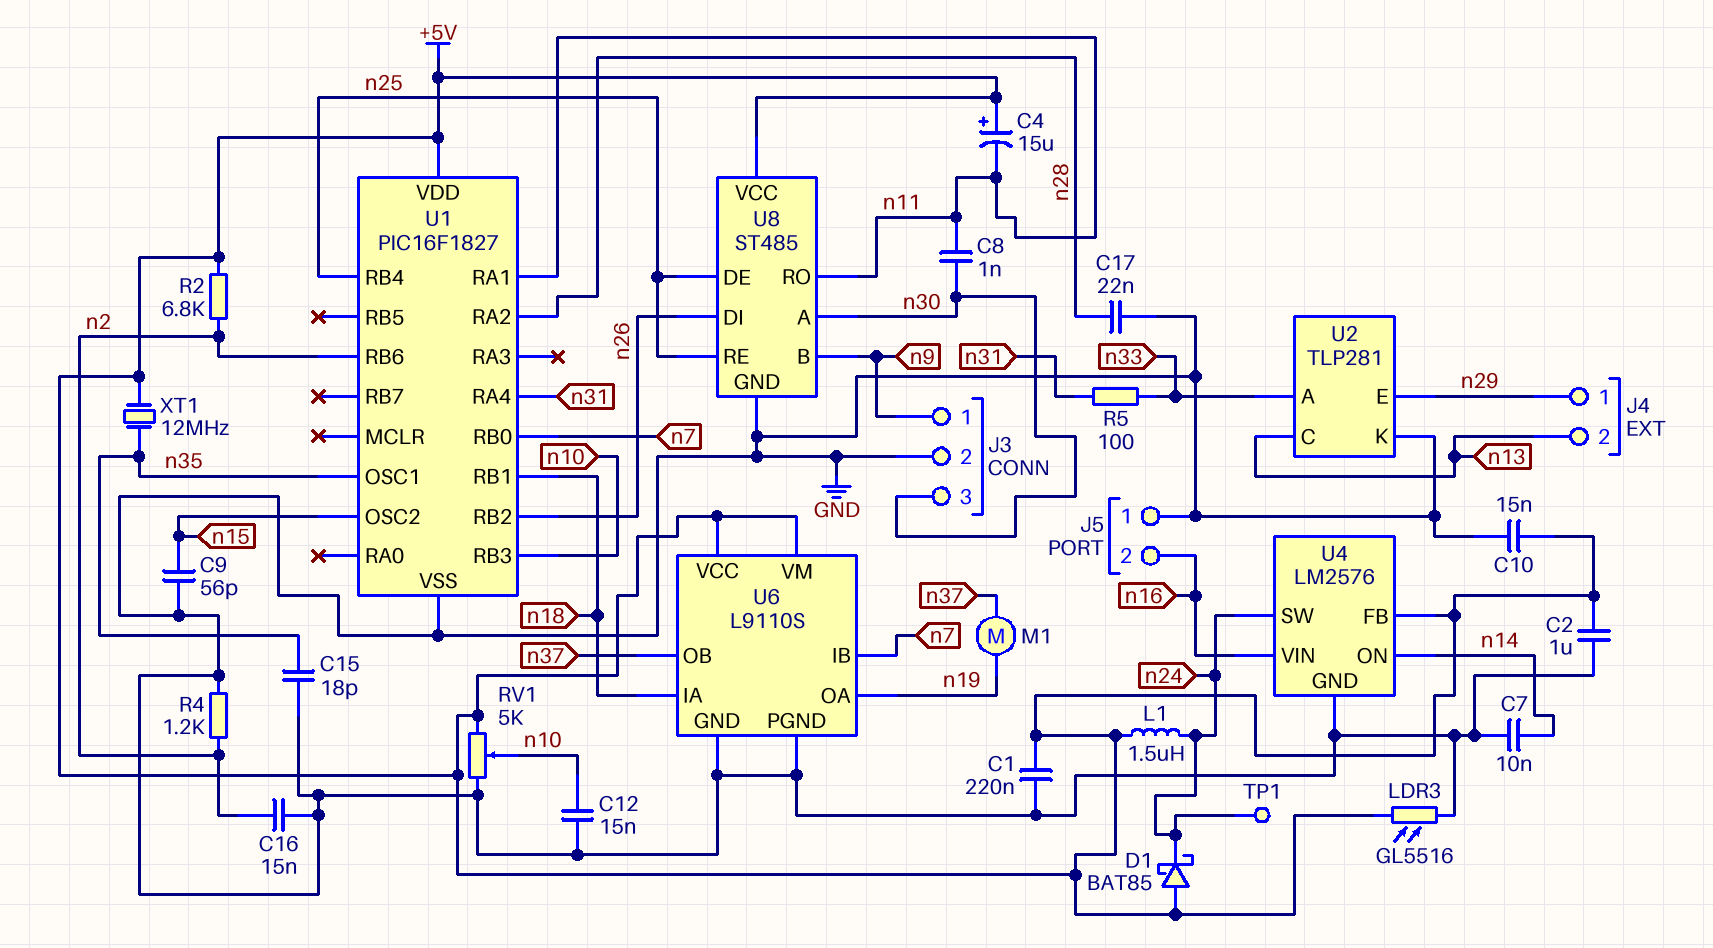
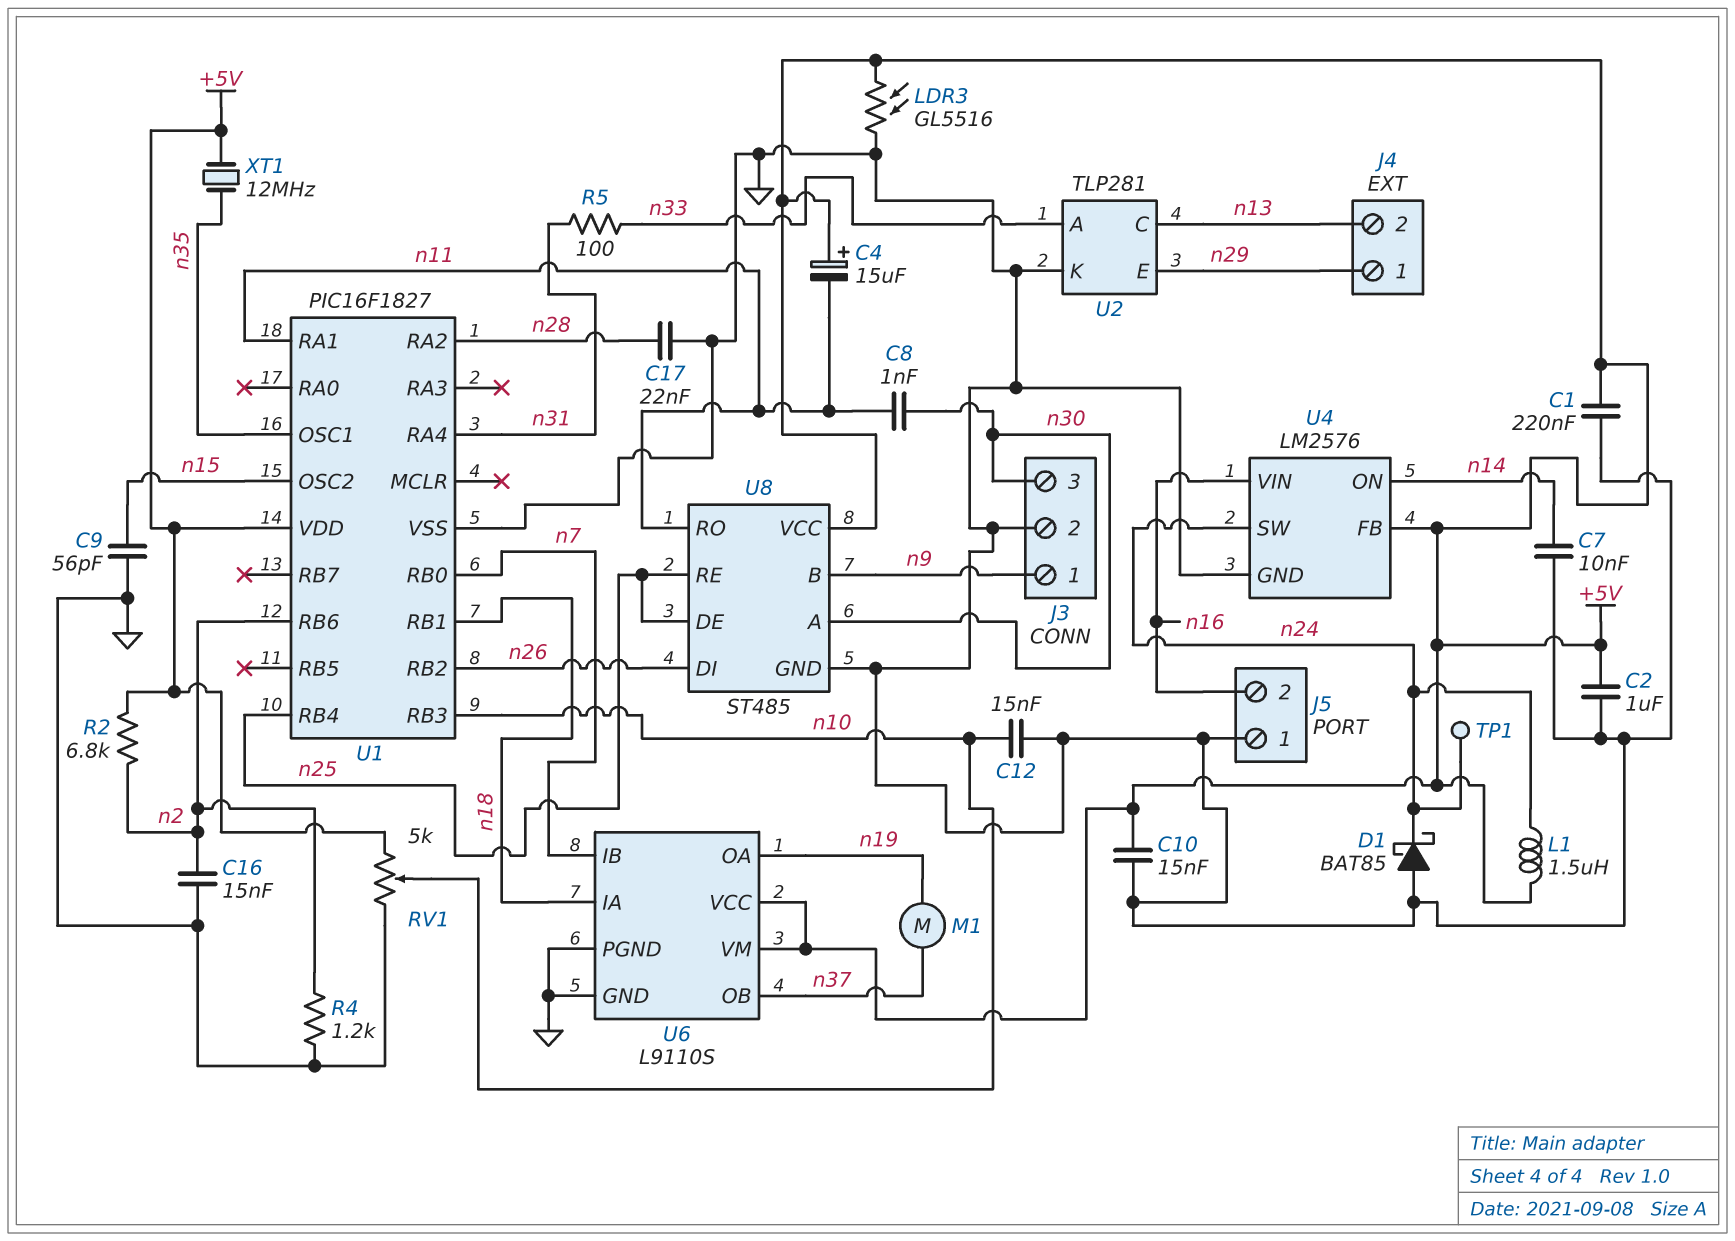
C15: 18pF (GND, n35) -> none
D1: schottky BAT85 (A +5V, K n24) -> schottky BAT85 (A GND, K n24)

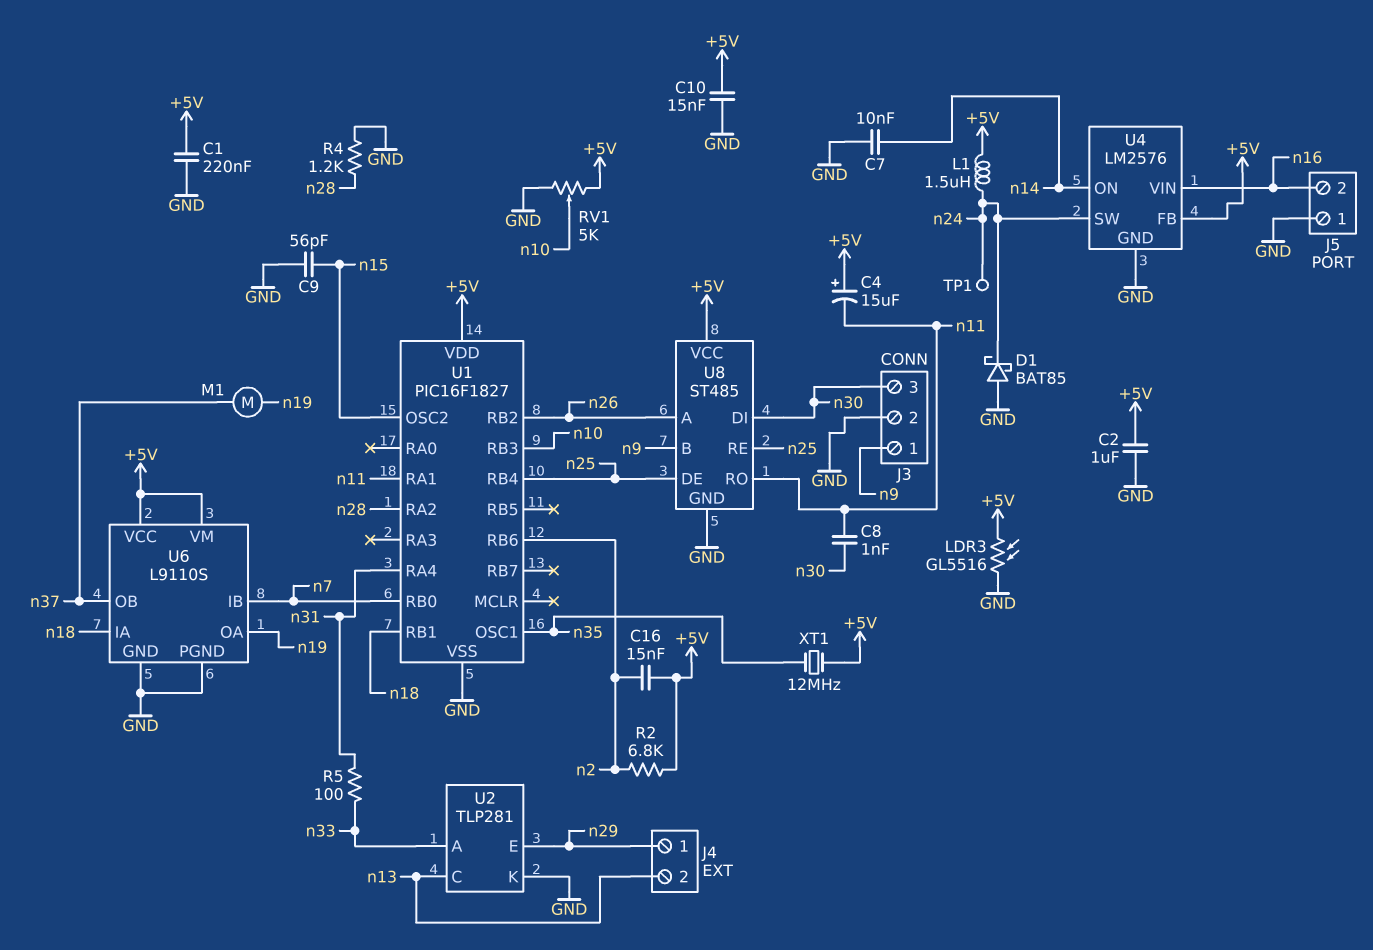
C12: 15nF (GND, n10) -> none
C16: 15nF (GND, n2) -> 15nF (+5V, n2)
C17: 22nF (GND, n28) -> none
R4: 1.2k (GND, n2) -> 1.2k (GND, n28)
U8 pin A: n30 -> n26
U8 pin DI: n26 -> n30

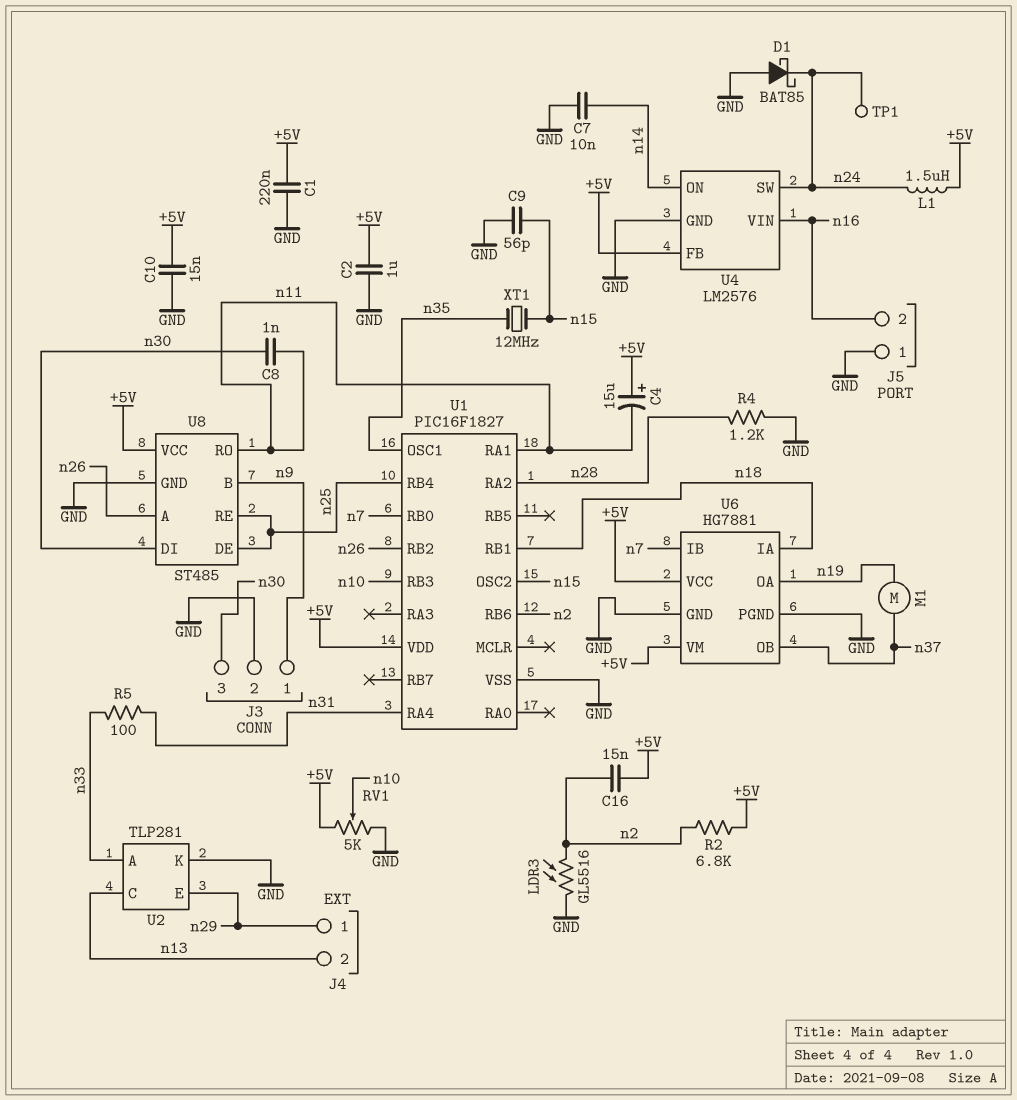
LDR3: GL5516 (+5V, GND) -> GL5516 (GND, n2)
U6: L9110S -> HG7881
XT1: 12MHz (+5V, n35) -> 12MHz (n15, n35)

